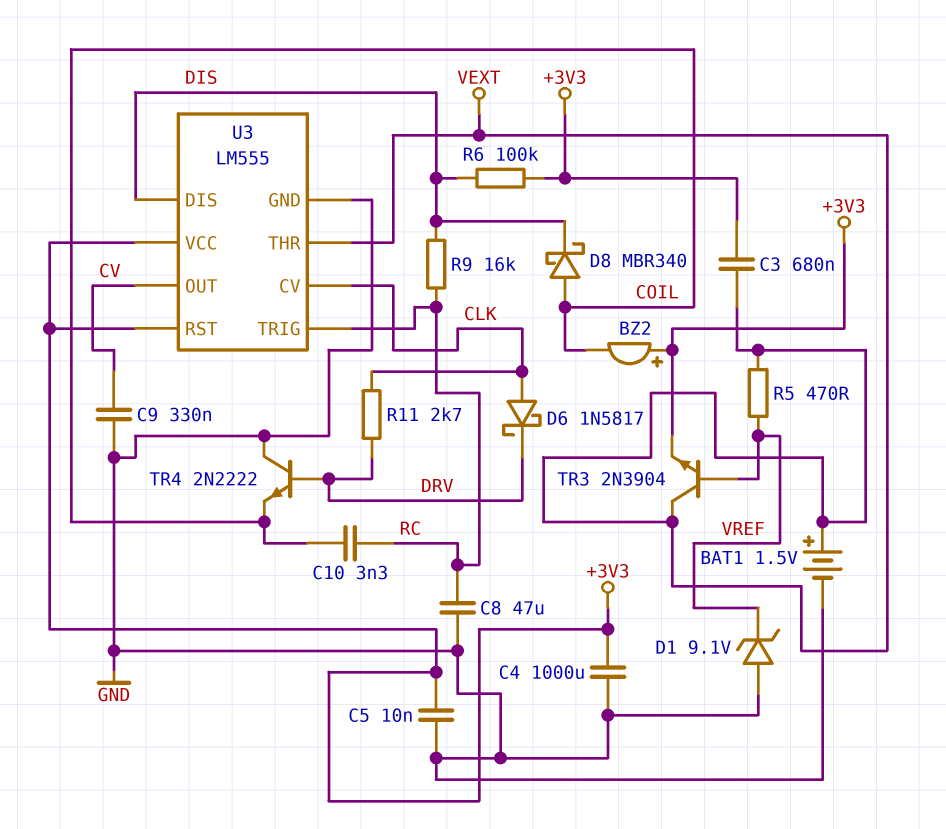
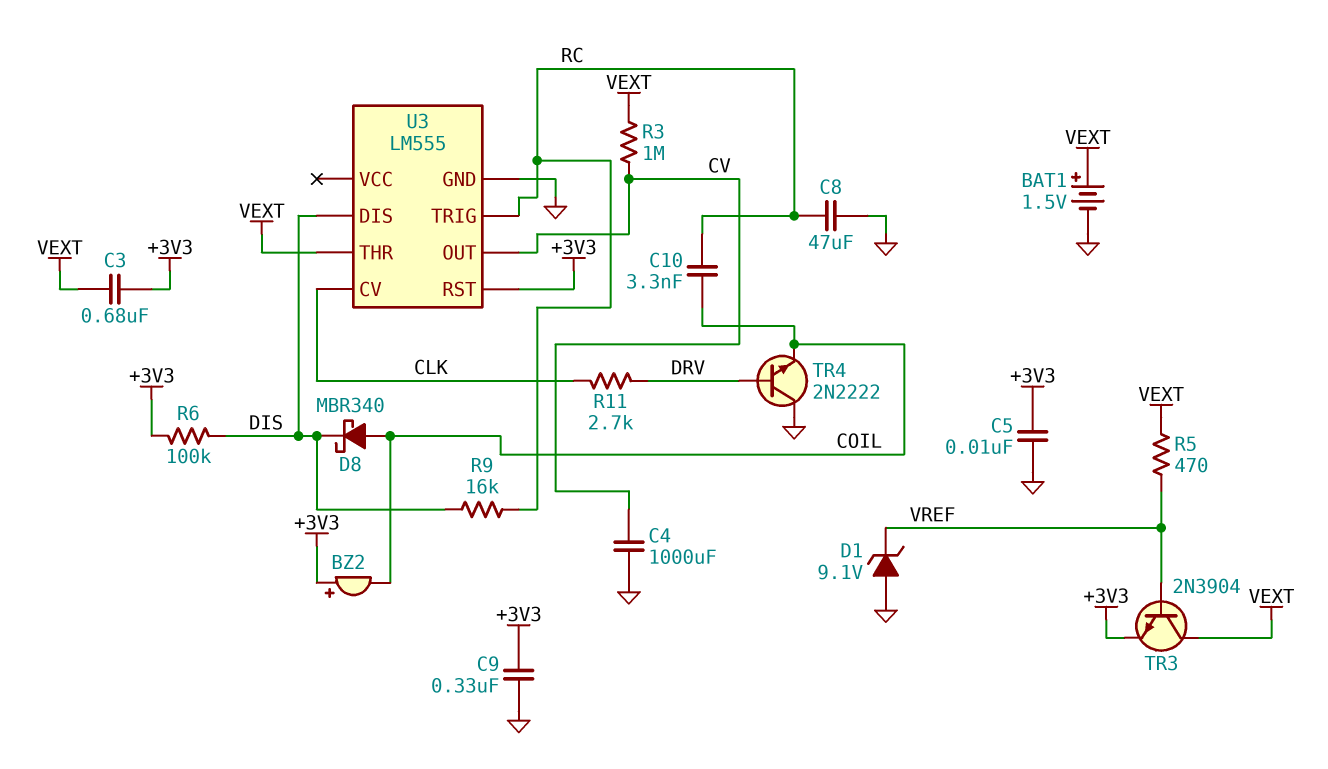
C4: 1000uF (+3V3, GND) -> 1000uF (CV, GND)
C9: 330nF (CV, GND) -> 330nF (+3V3, GND)
D6: schottky 1N5817 (A CLK, K DRV) -> none
R3: none -> 1M (CV, VEXT)
U3 pin VCC: +3V3 -> none

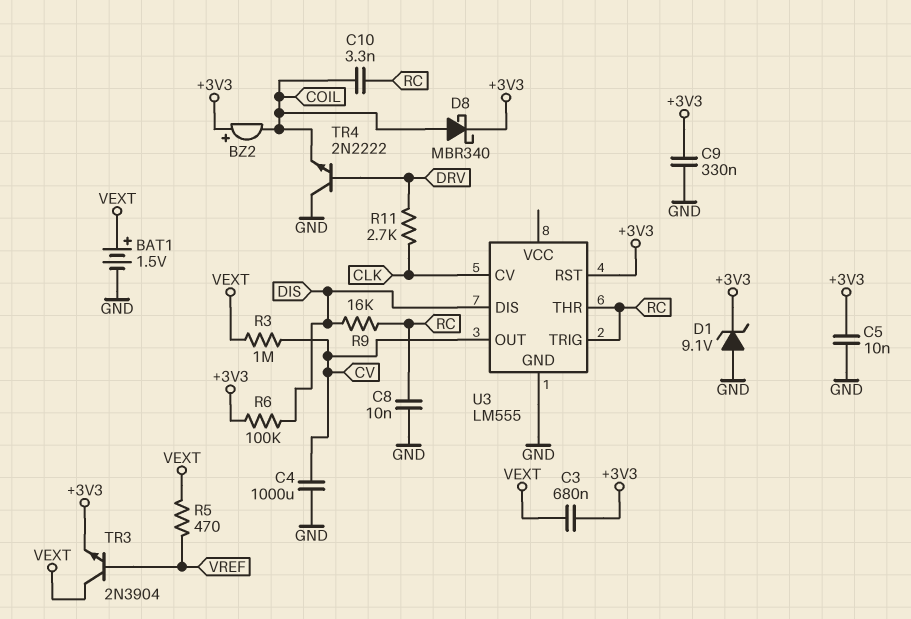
C8: 47uF (GND, RC) -> 10nF (GND, RC)
D1: zener 9.1V (A GND, K VREF) -> zener 9.1V (A GND, K +3V3)
D8: schottky MBR340 (A COIL, K DIS) -> schottky MBR340 (A COIL, K +3V3)
U3 pin THR: VEXT -> RC

